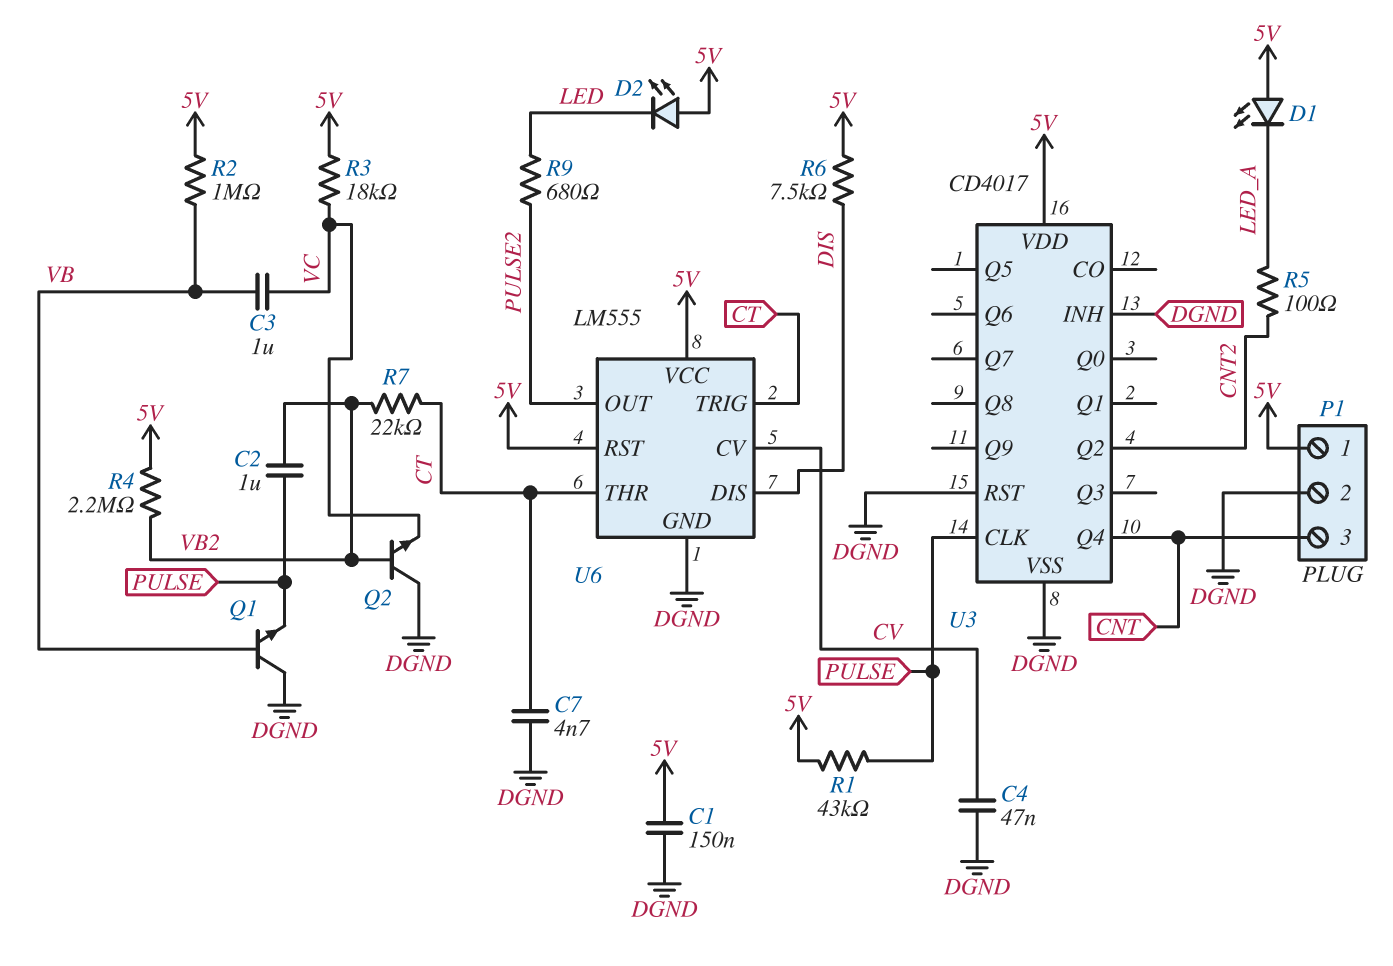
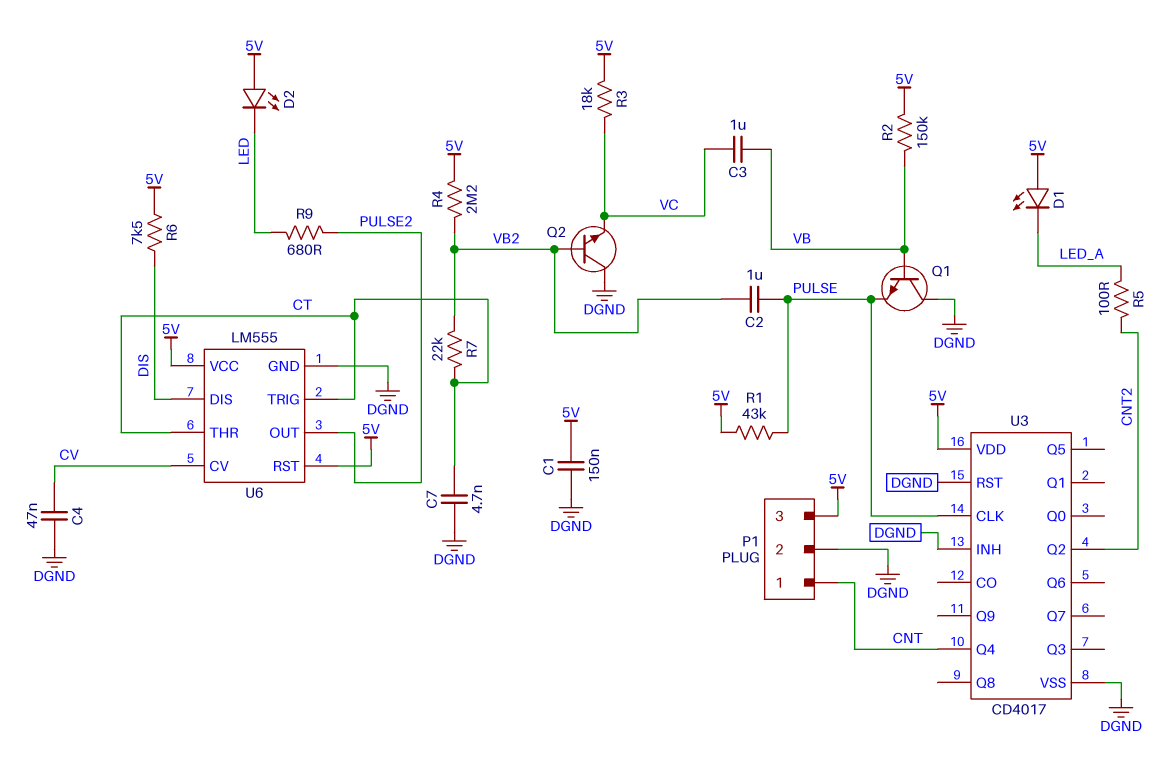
P1 pin 1: 5V -> CNT
P1 pin 3: CNT -> 5V
R2: 1M (5V, VB) -> 150k (5V, VB)

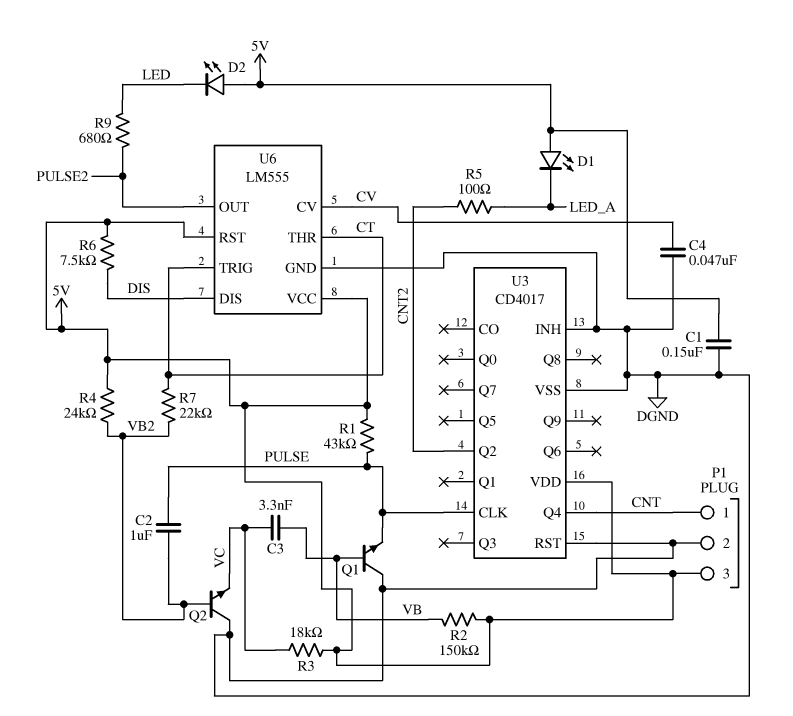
C3: 1uF (VB, VC) -> 3.3nF (VB, VC)
C7: 4.7nF (CT, DGND) -> none
R4: 2.2M (5V, VB2) -> 24k (5V, VB2)

